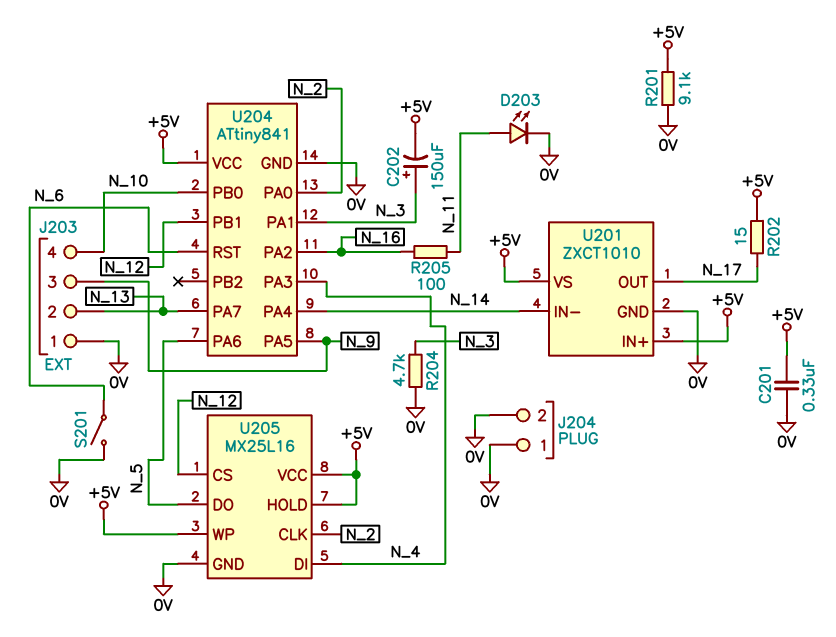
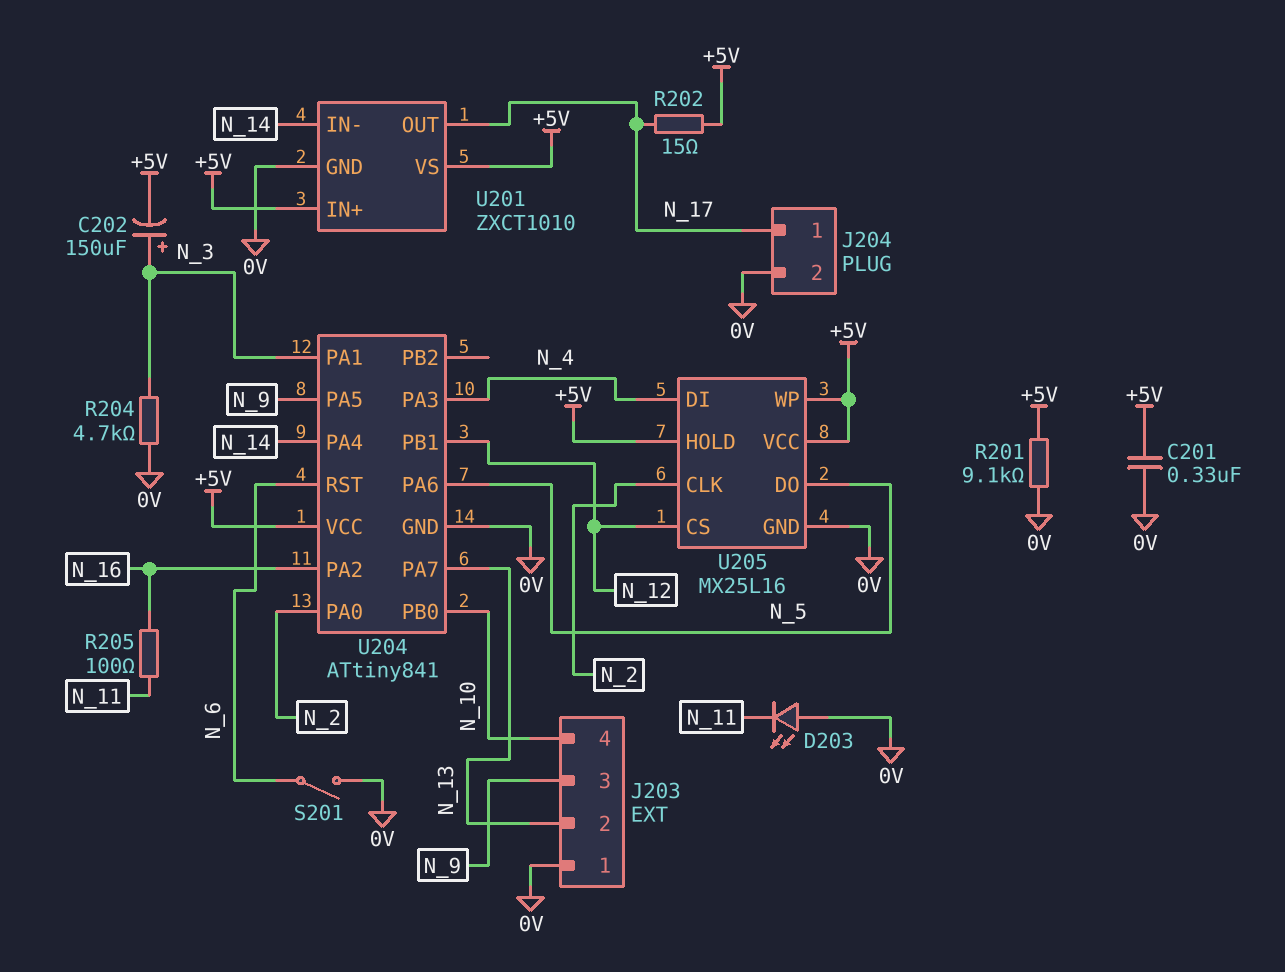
D203: LED (A N_11, K 0V) -> LED (A 0V, K N_11)
J204 pin 1: 0V -> N_17

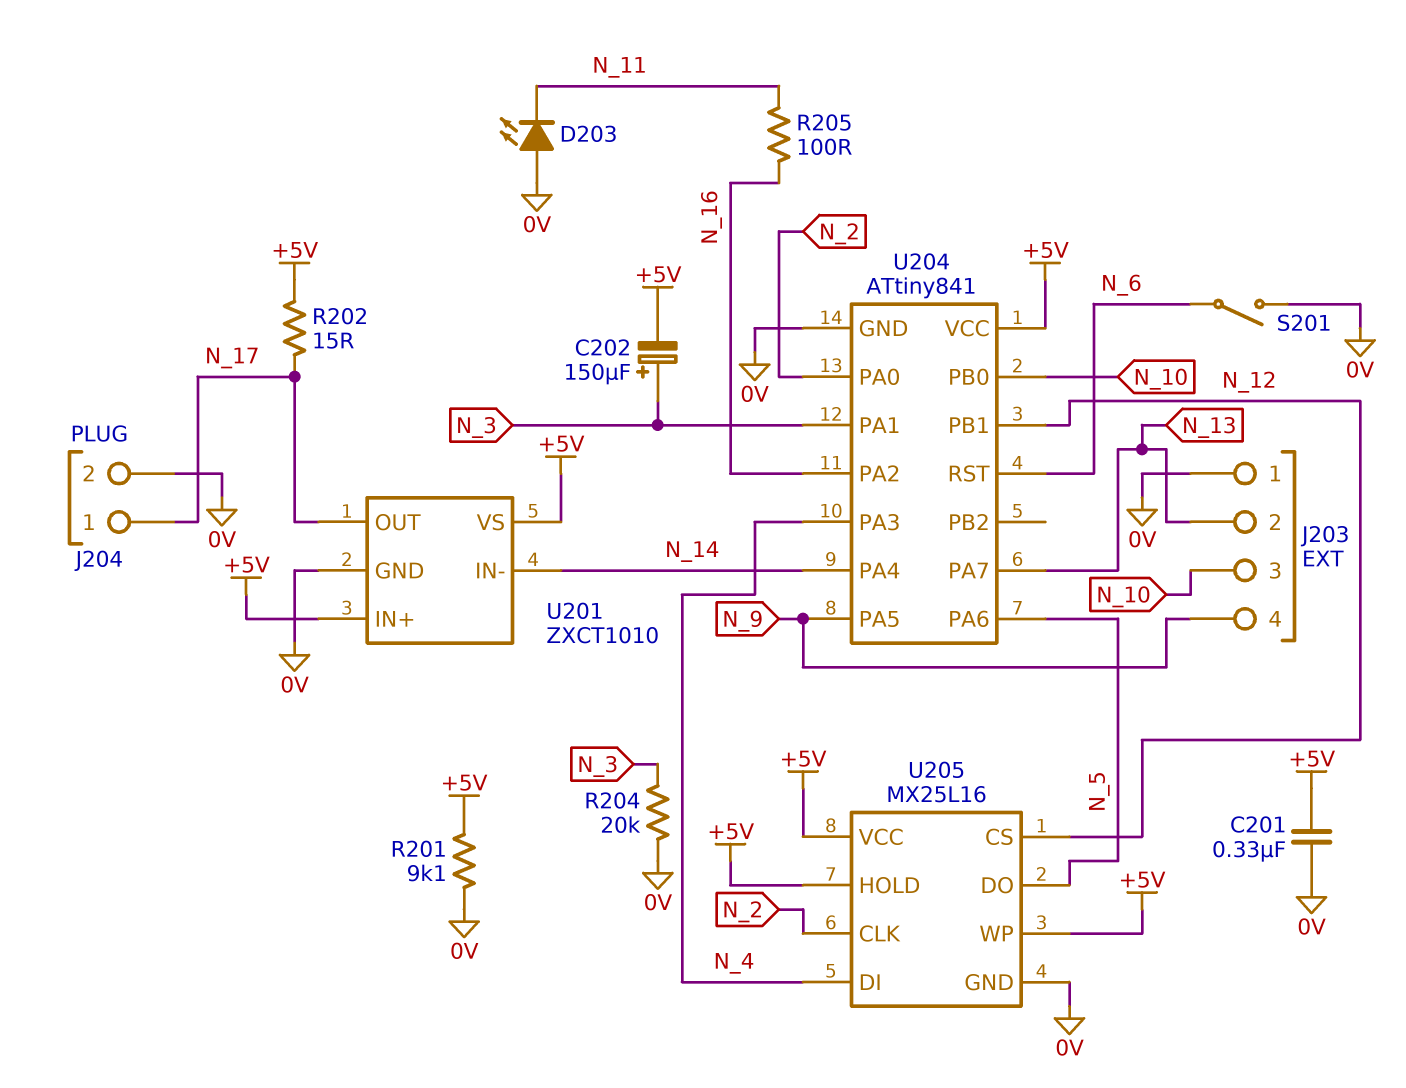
J203 pin 3: N_9 -> N_10
J203 pin 4: N_10 -> N_9
R204: 4.7k (0V, N_3) -> 20k (0V, N_3)

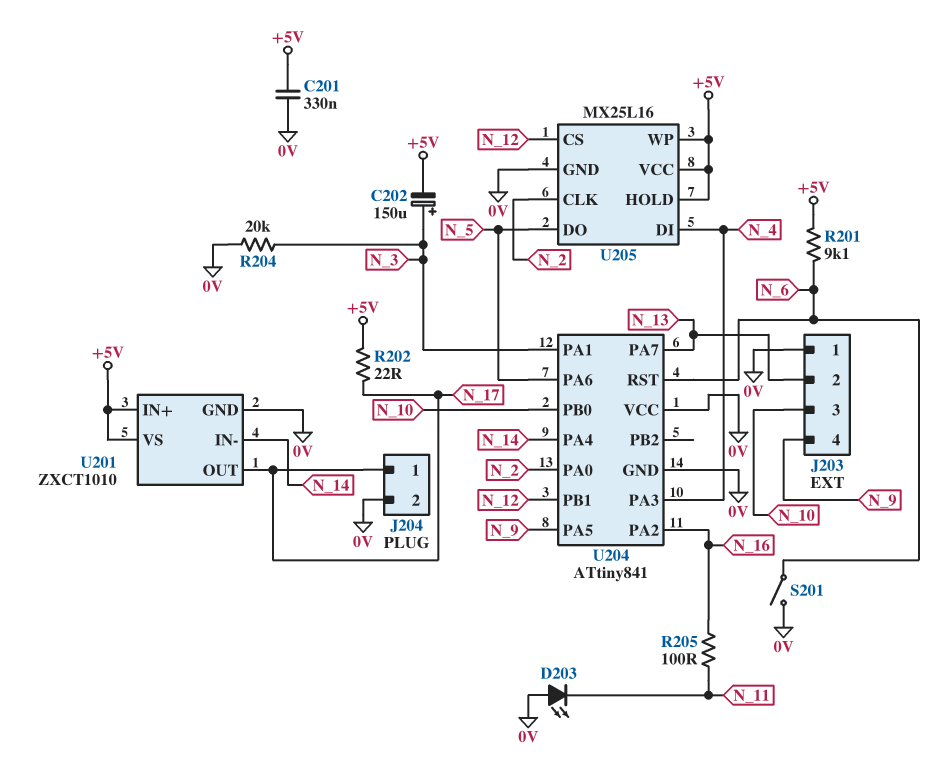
R201: 9.1k (+5V, 0V) -> 9.1k (+5V, N_6)
R202: 15 (+5V, N_17) -> 22 (+5V, N_17)
U204 pin VCC: +5V -> 0V

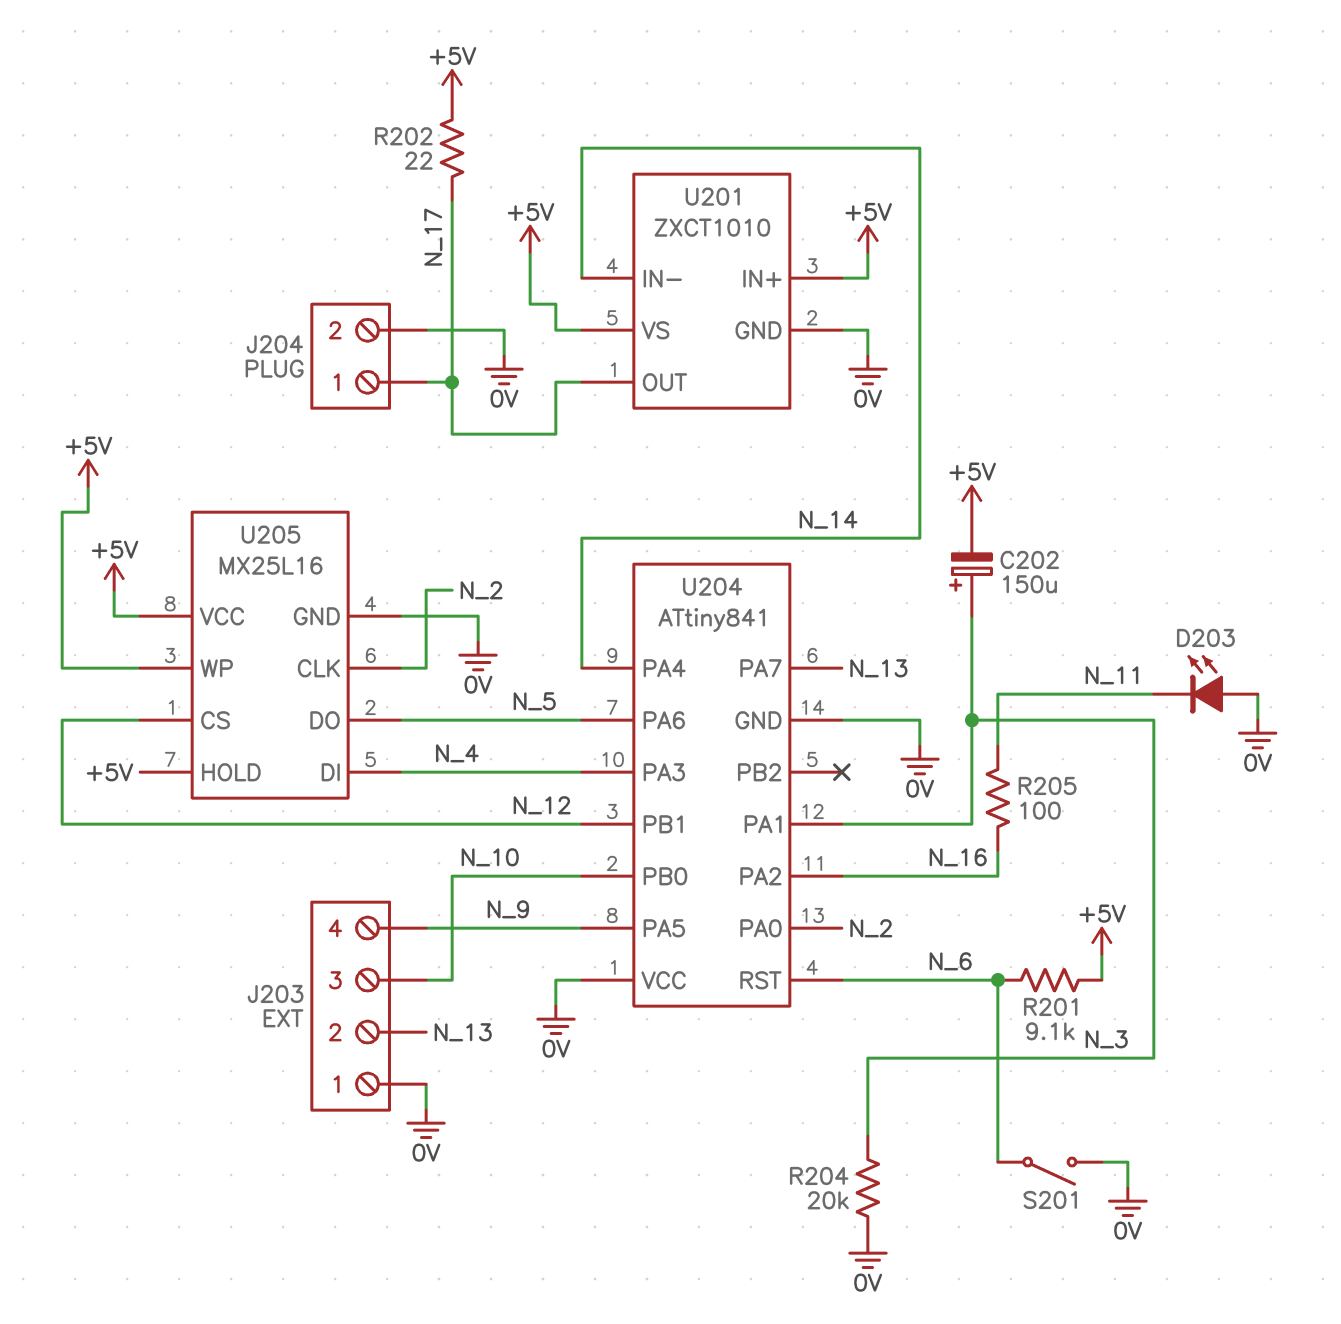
C201: 330nF (+5V, 0V) -> none

